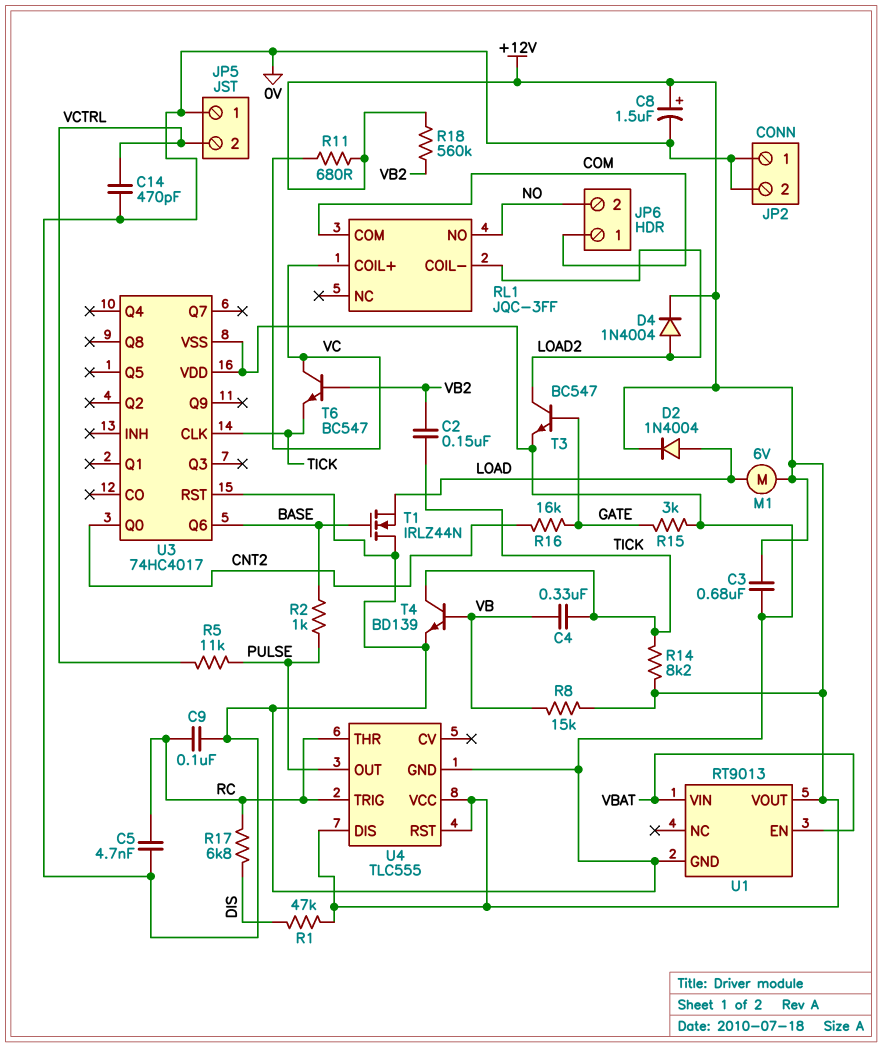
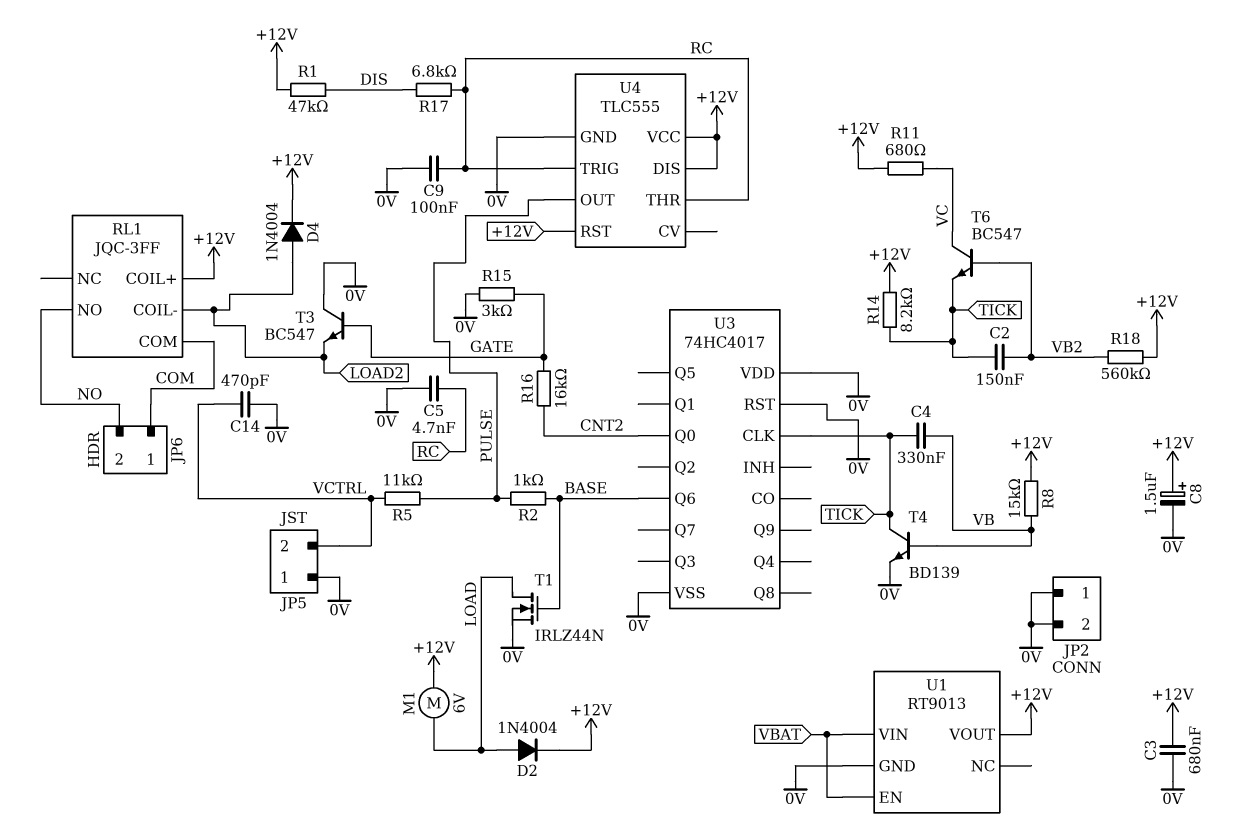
RL1 pin COIL+: VC -> +12V
T1: NMOS IRLZ44N (G BASE, D 0V, S LOAD) -> NMOS IRLZ44N (G BASE, D LOAD, S 0V)
T3: NPN BC547 (B GATE, C LOAD2, E 0V) -> NPN BC547 (B GATE, C 0V, E LOAD2)

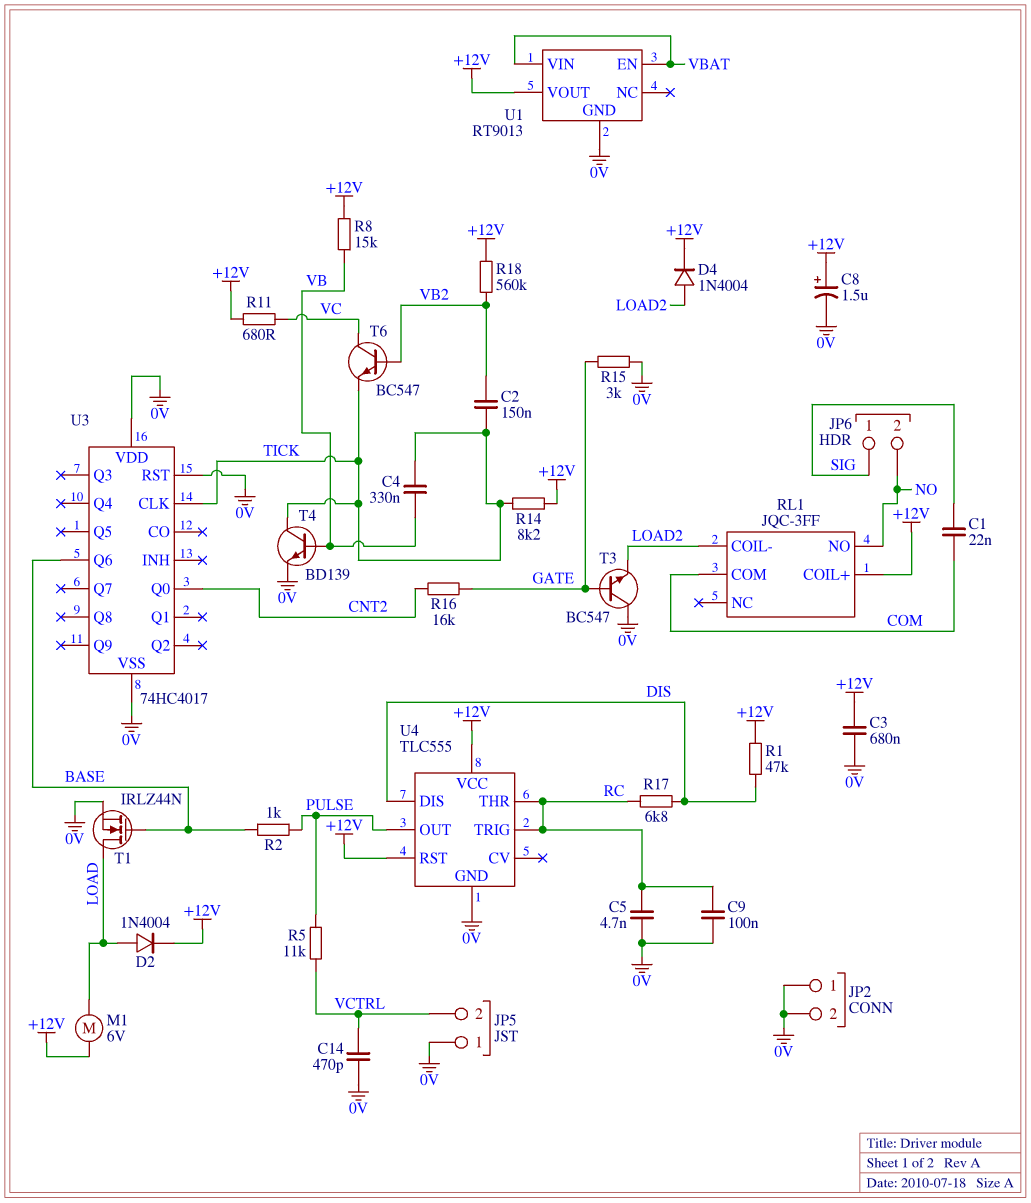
C1: none -> 22nF (COM, SIG)
JP6 pin 1: COM -> SIG
U4 pin DIS: +12V -> DIS

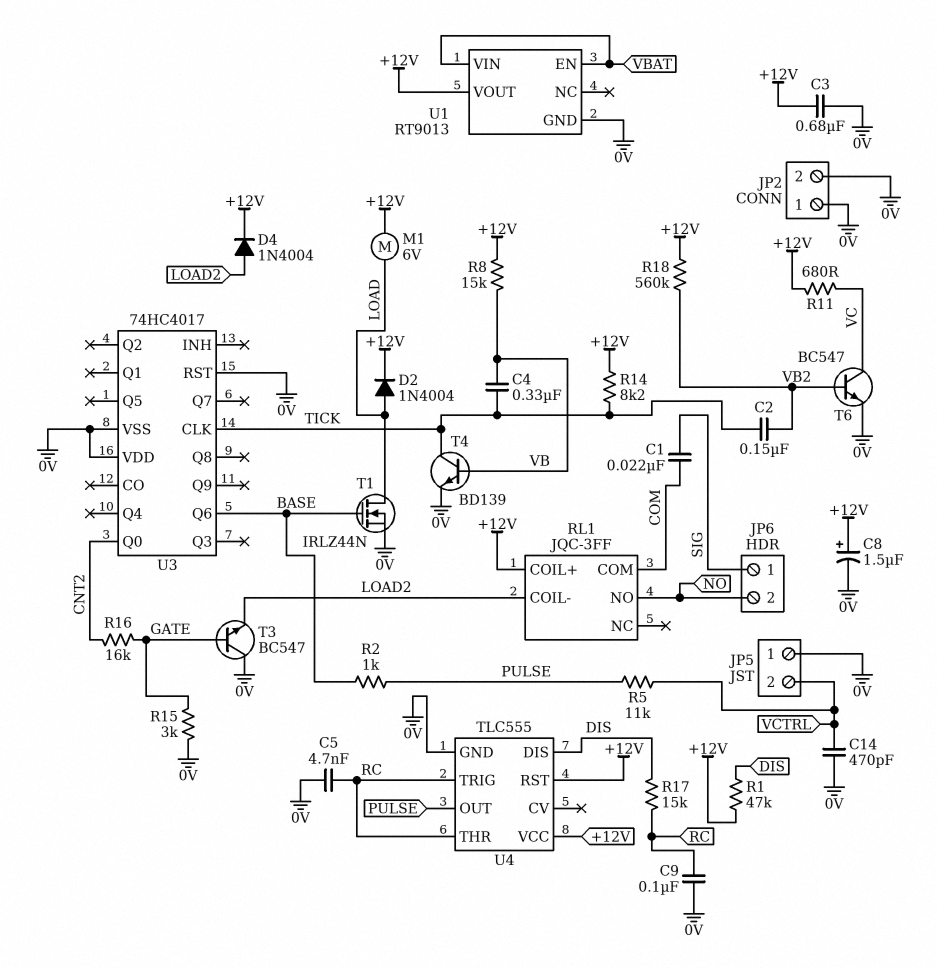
R17: 6.8k (DIS, RC) -> 15k (DIS, RC)
T6: NPN BC547 (B VB2, C VC, E TICK) -> NPN BC547 (B VB2, C VC, E 0V)

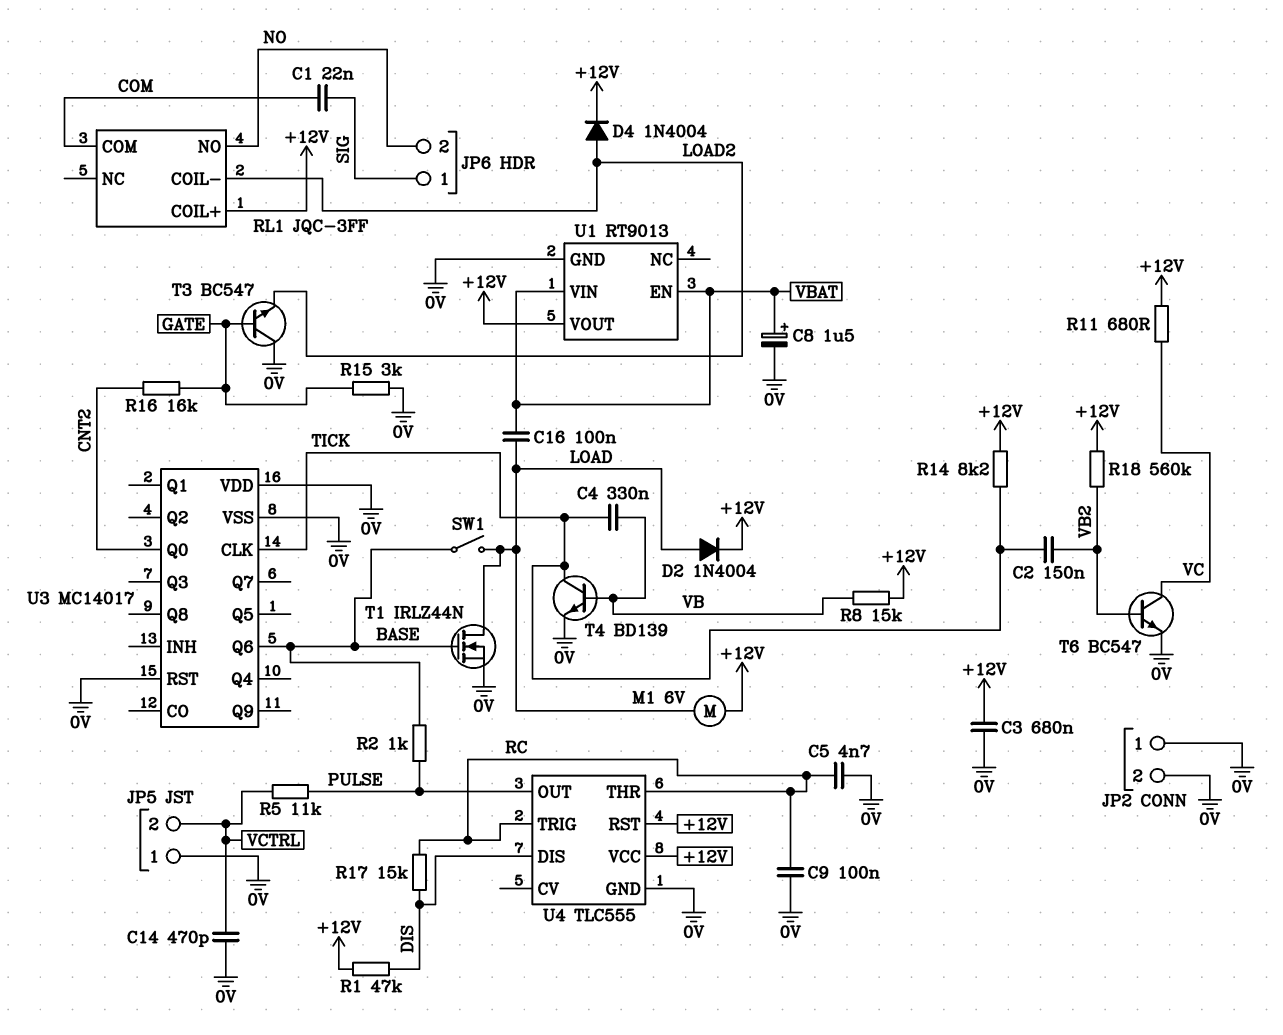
C8: 1.5uF (plus +12V, minus 0V) -> 1.5uF (plus VBAT, minus 0V)
C16: none -> 100nF (LOAD, VBAT)
SW1: none -> switch (BASE, LOAD)
U3: 74HC4017 -> MC14017

